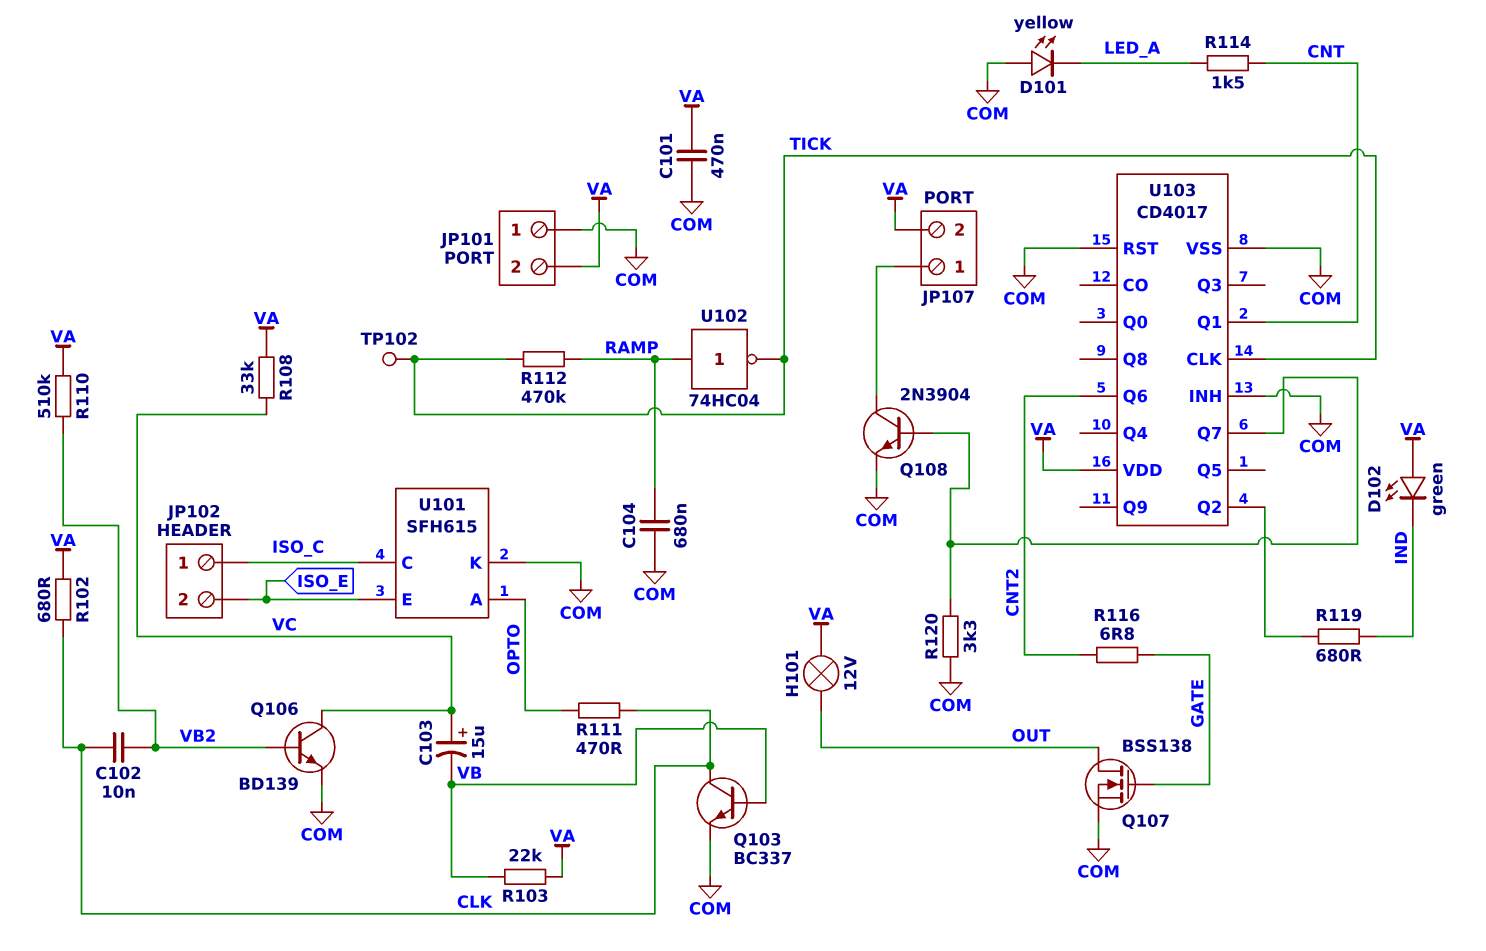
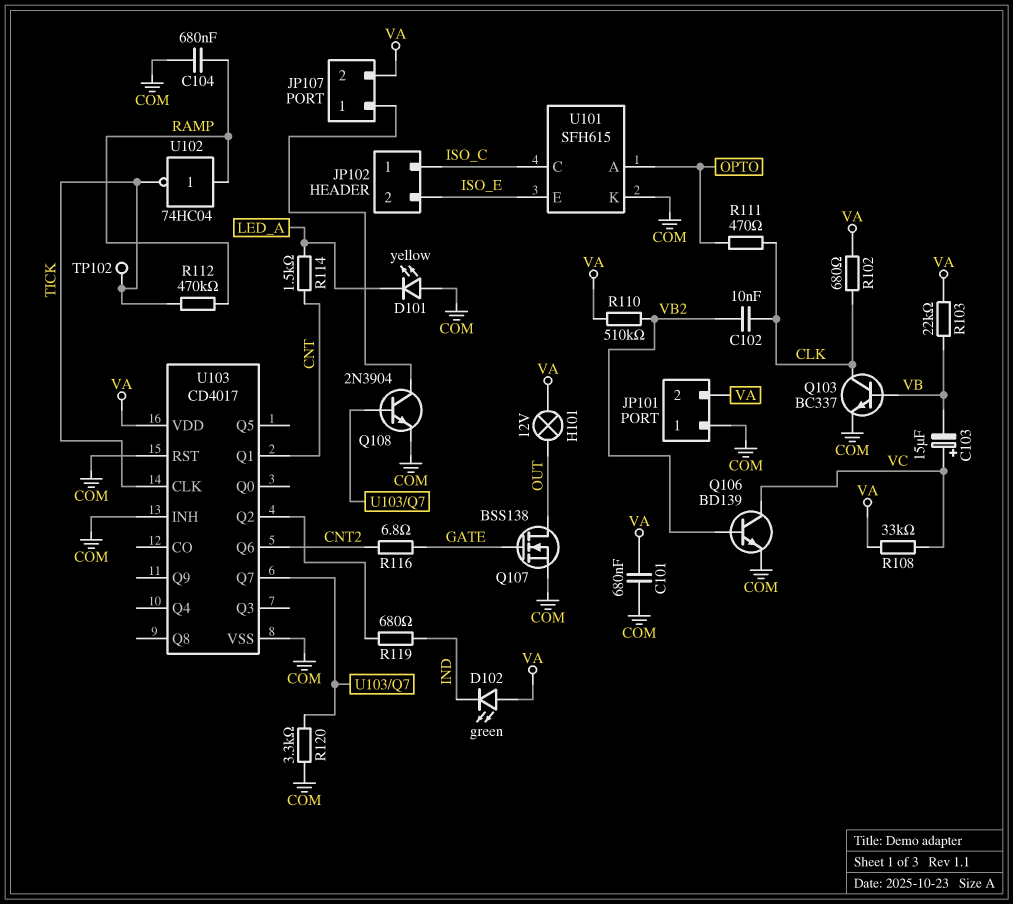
C101: 470nF (COM, VA) -> 680nF (COM, VA)

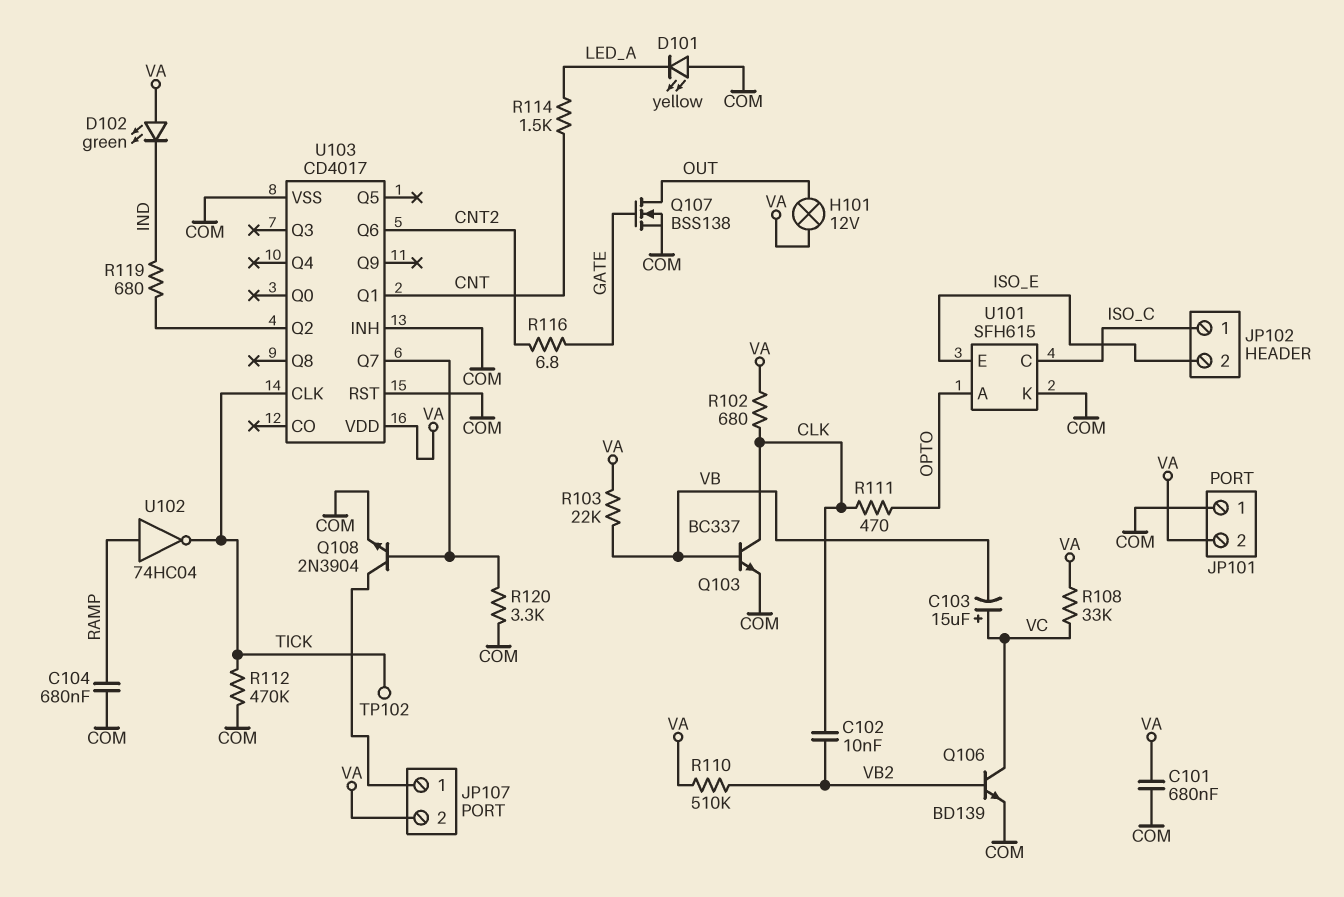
R112: 470k (RAMP, TICK) -> 470k (COM, TICK)

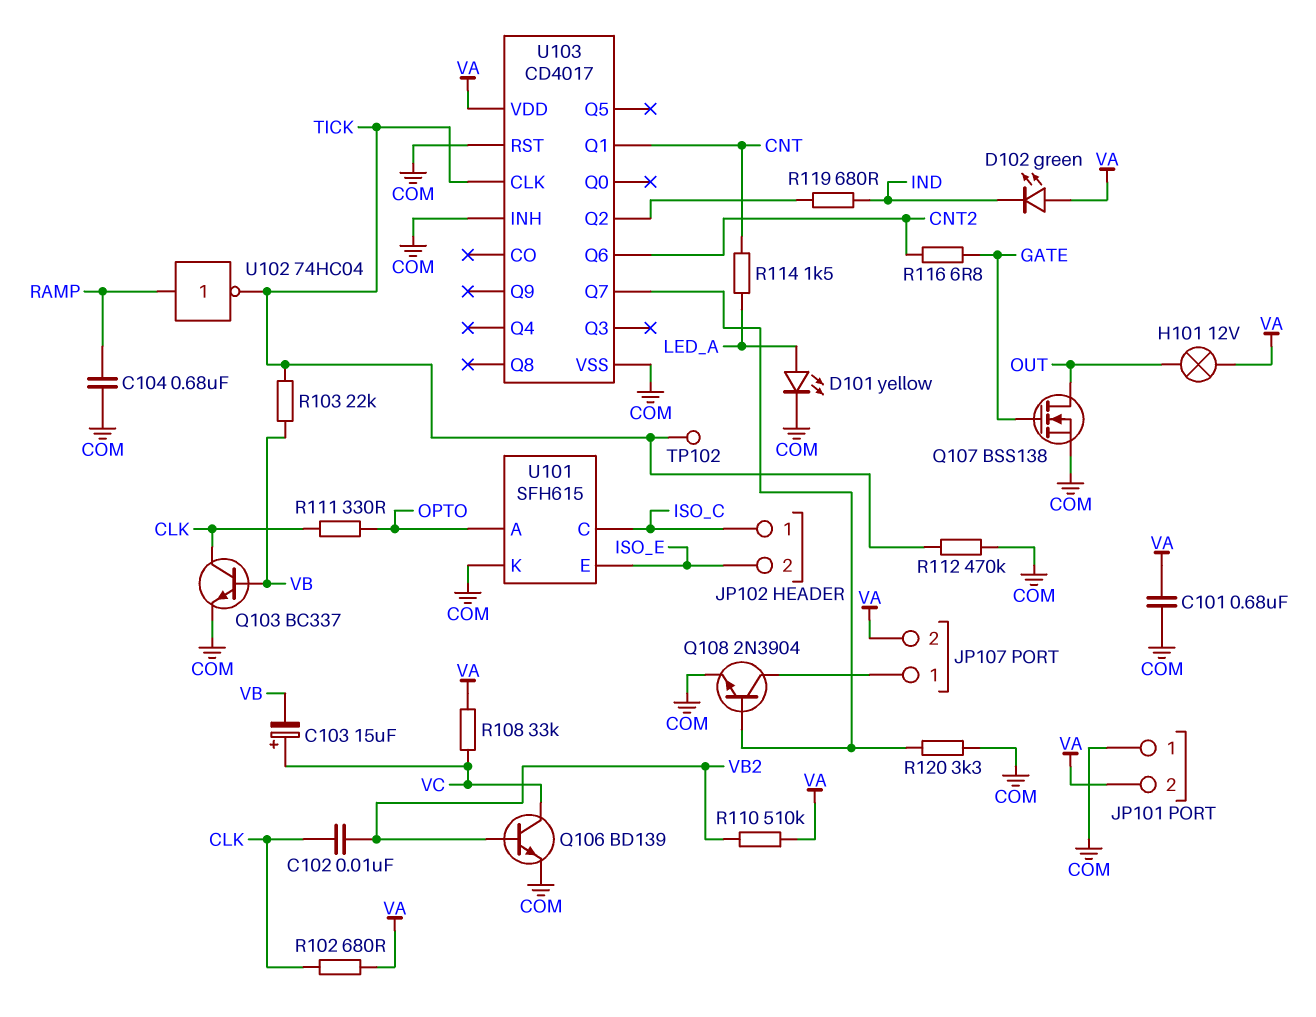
D101: LED yellow (A COM, K LED_A) -> LED yellow (A LED_A, K COM)
R103: 22k (VA, VB) -> 22k (TICK, VB)
R111: 470 (CLK, OPTO) -> 330 (CLK, OPTO)

